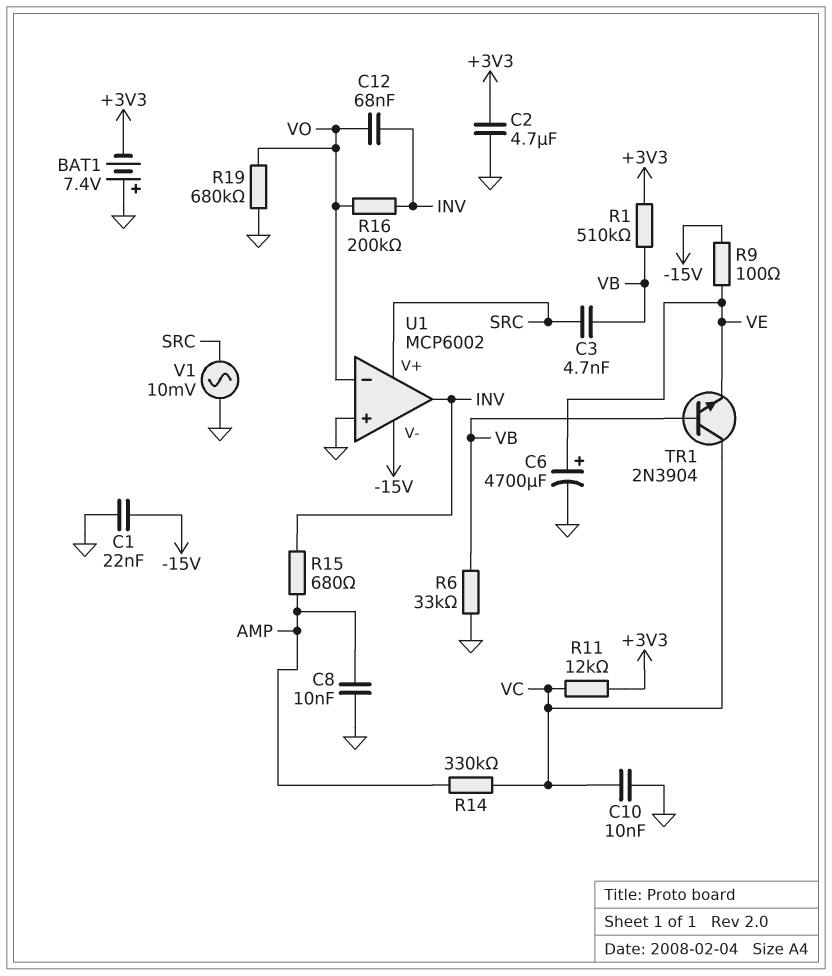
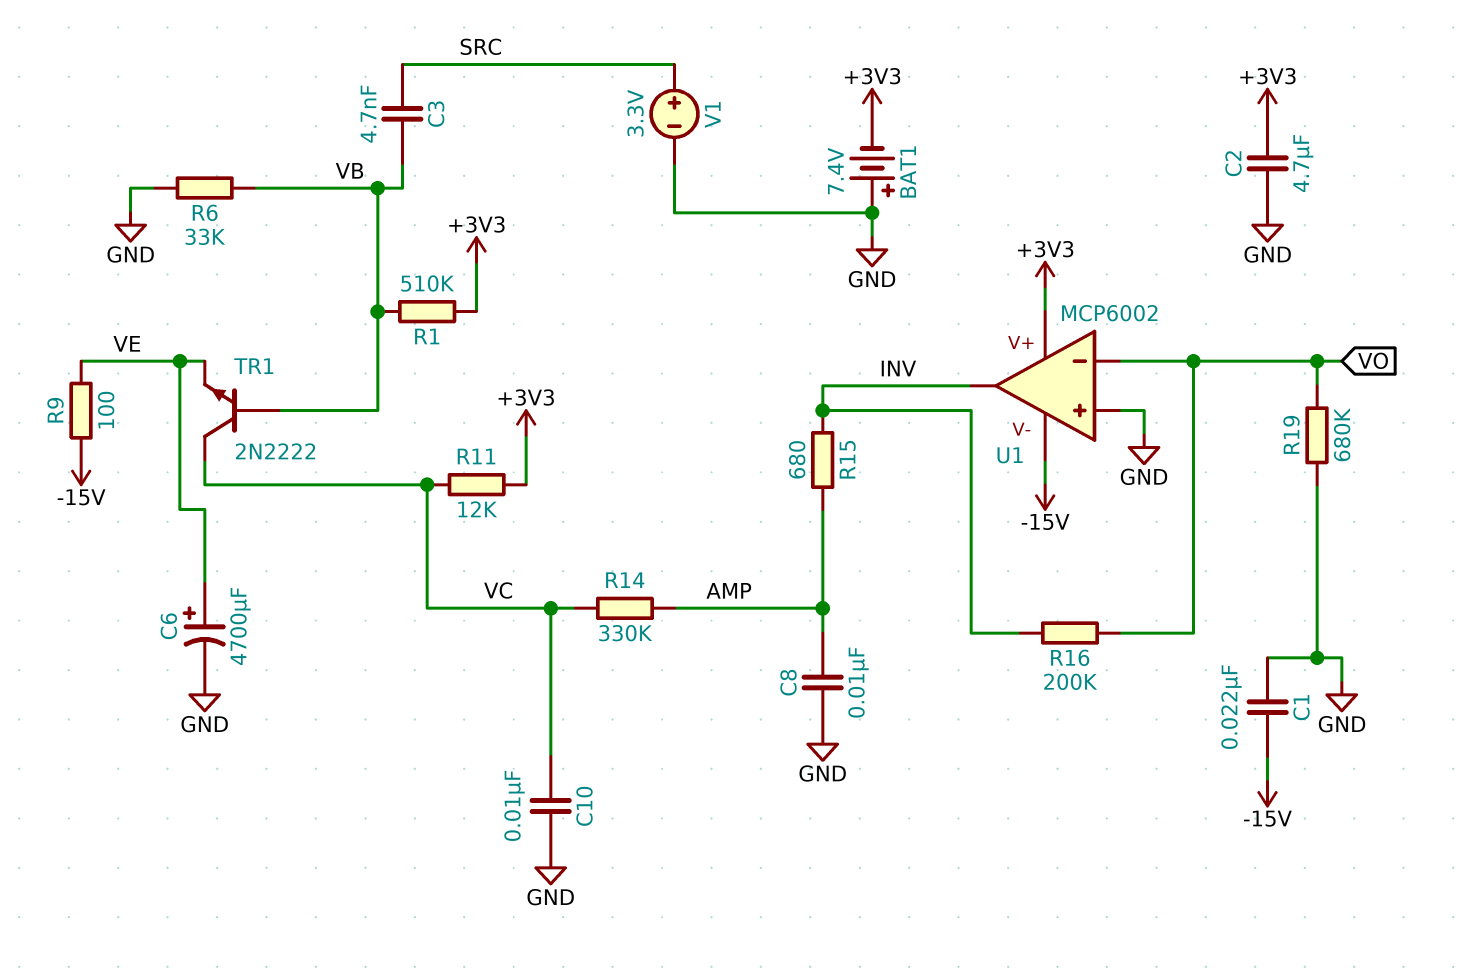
C12: 68nF (INV, VO) -> none
TR1: NPN 2N3904 (B VB, C VC, E VE) -> NPN 2N2222 (B VB, C VC, E VE)
U1 pin V+: SRC -> +3V3
V1: AC 10mV (GND, SRC) -> 3.3V (plus SRC, minus GND)

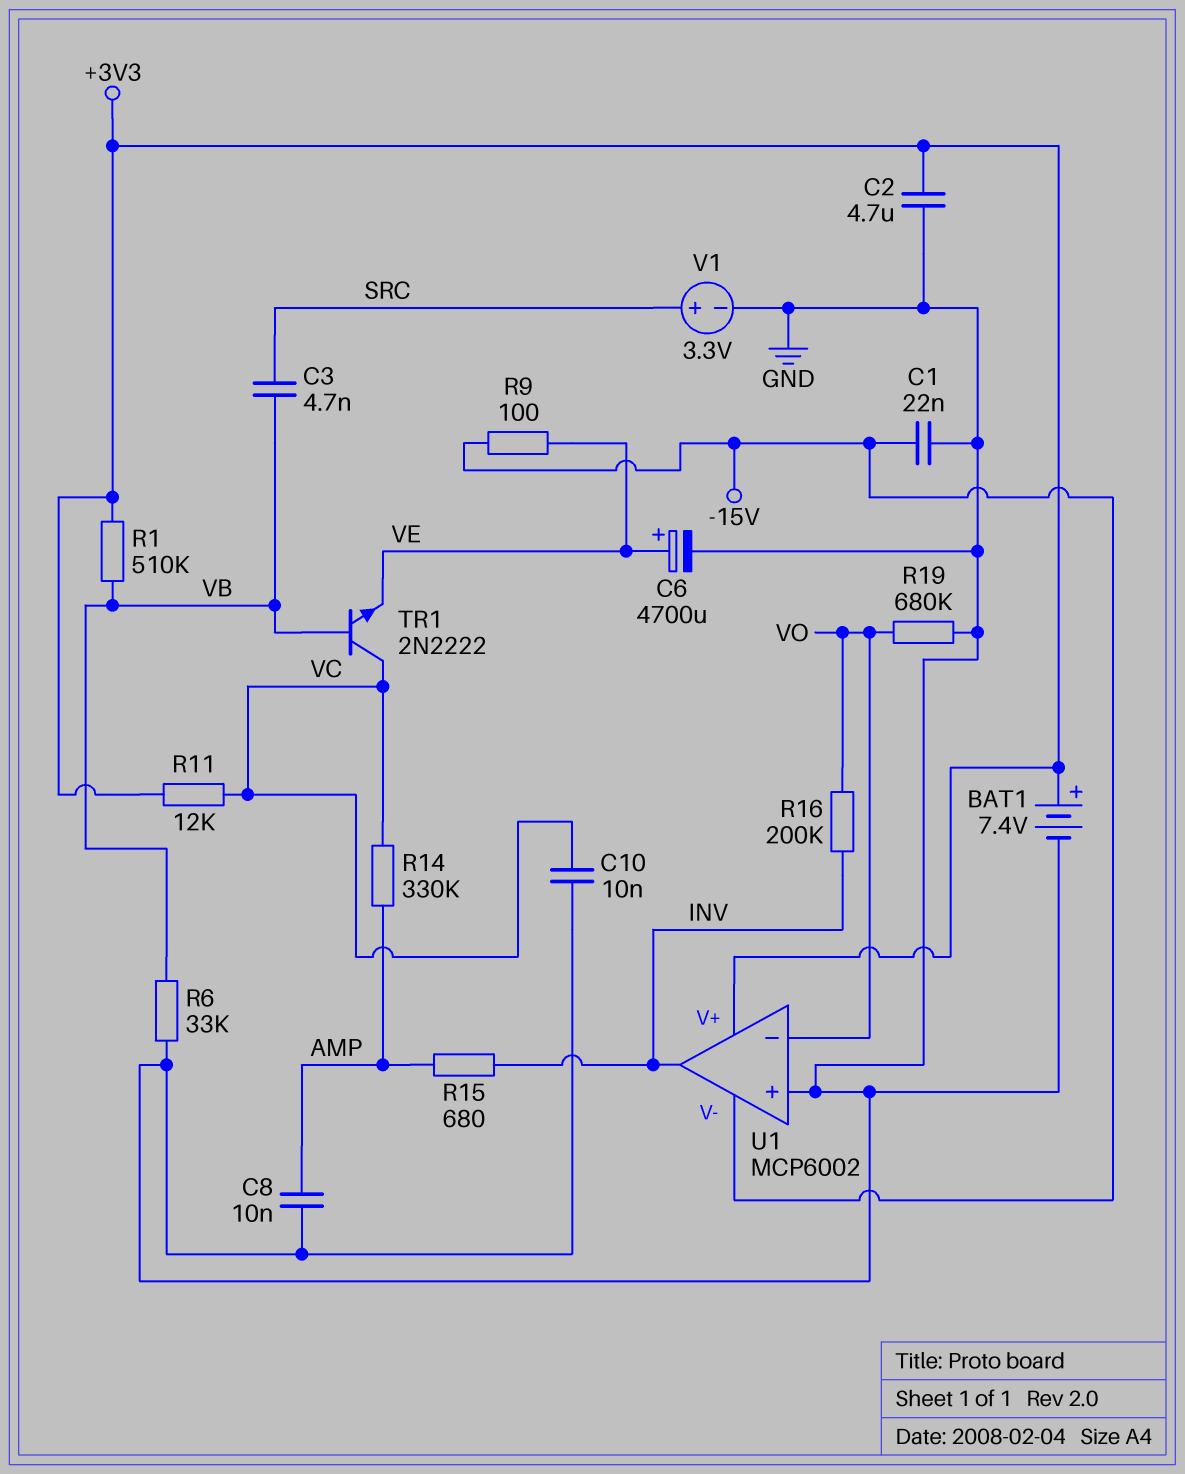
BAT1: 7.4V (plus GND, minus +3V3) -> 7.4V (plus +3V3, minus GND)

